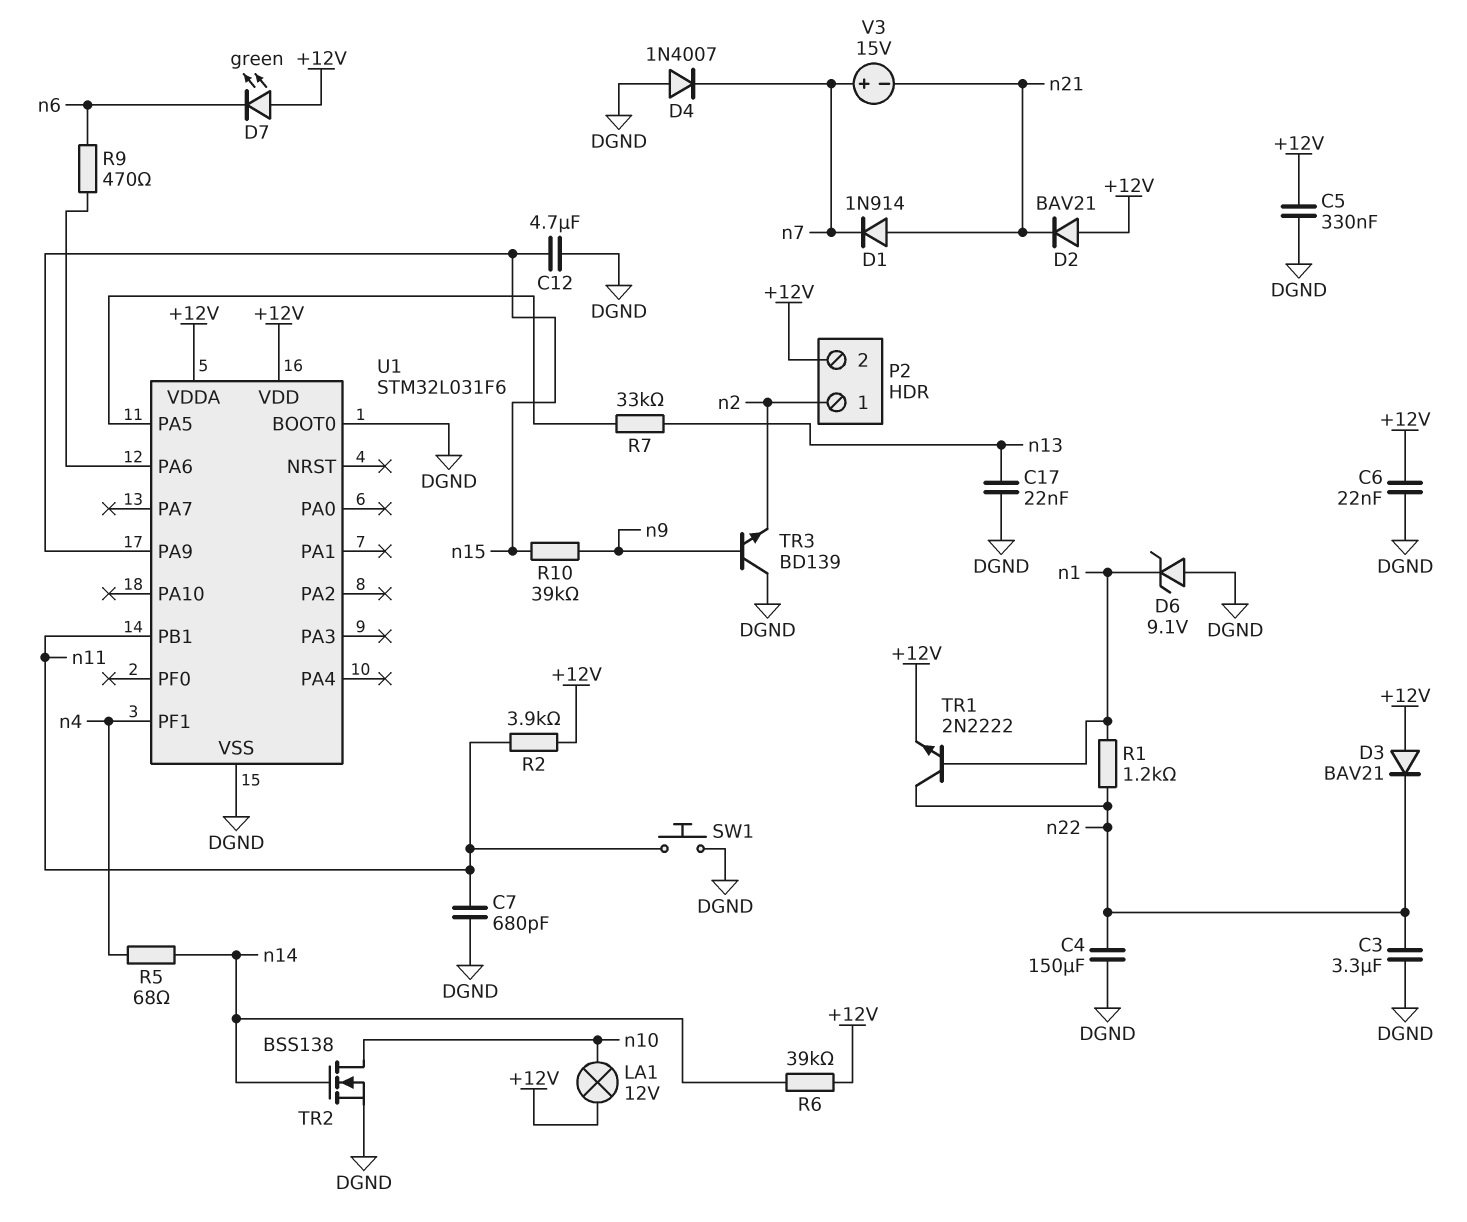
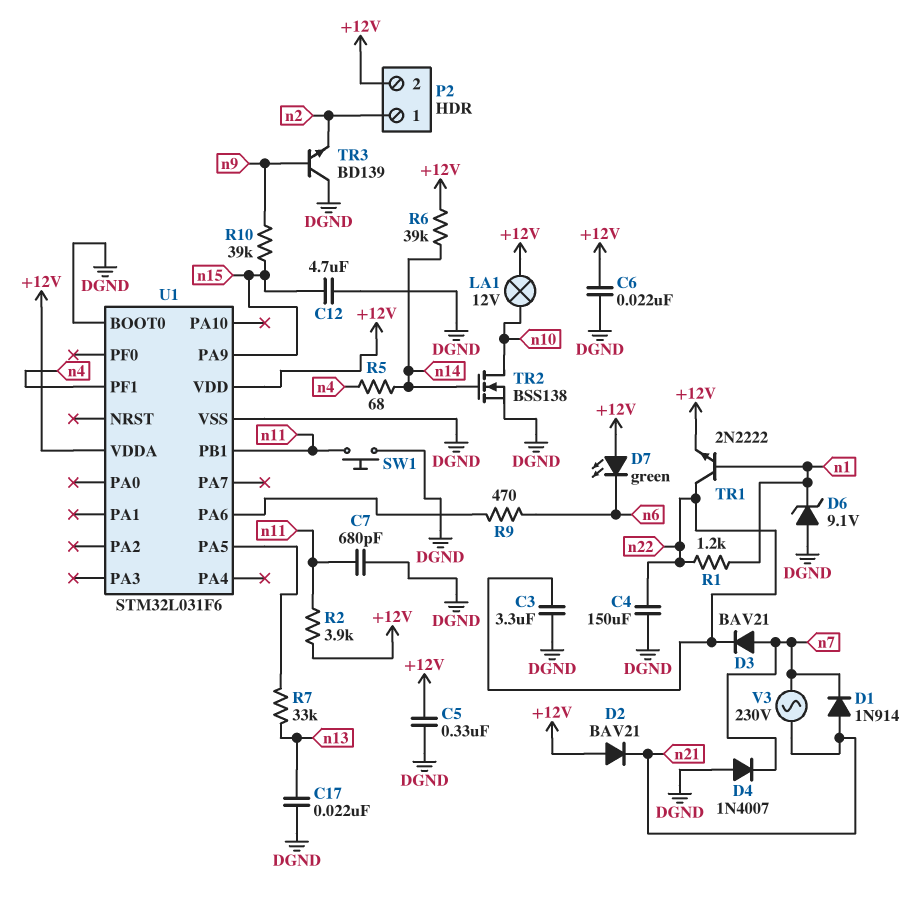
D3: diode BAV21 (A +12V, K n22) -> diode BAV21 (A n7, K n22)
V3: 15V (plus n7, minus n21) -> AC 230V (n7, n21)

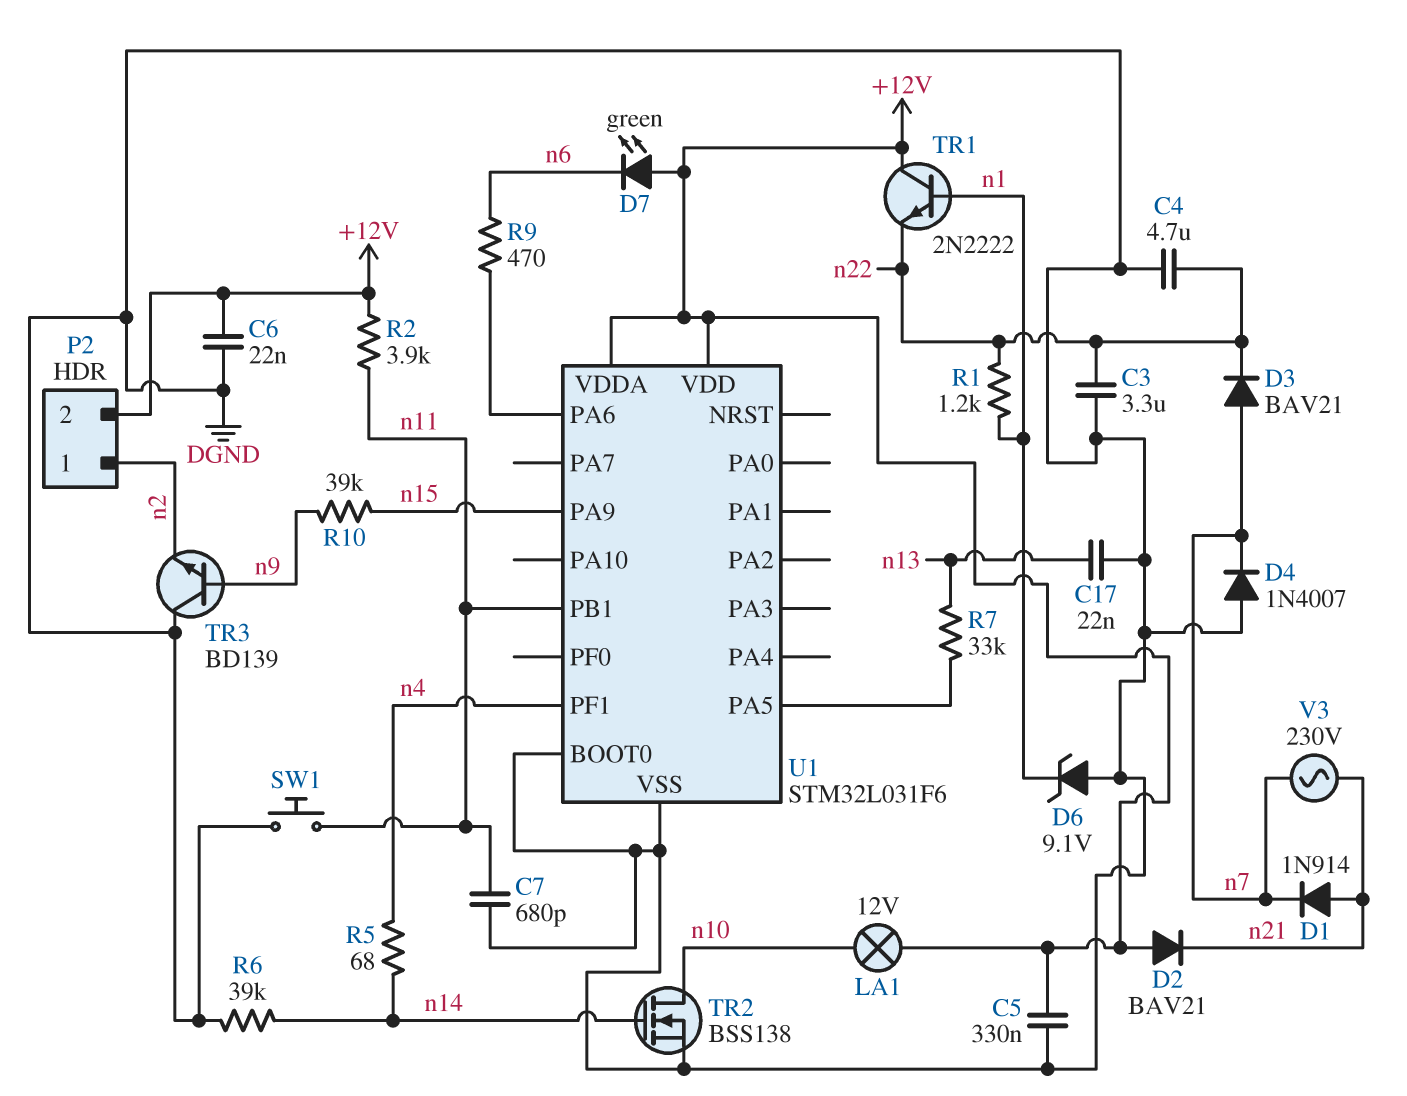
C4: 150uF (DGND, n22) -> 4.7uF (DGND, n22)
C12: 4.7uF (DGND, n15) -> none
R6: 39k (+12V, n14) -> 39k (DGND, n14)
TR1: NPN 2N2222 (B n1, C n22, E +12V) -> NPN 2N2222 (B n1, C +12V, E n22)

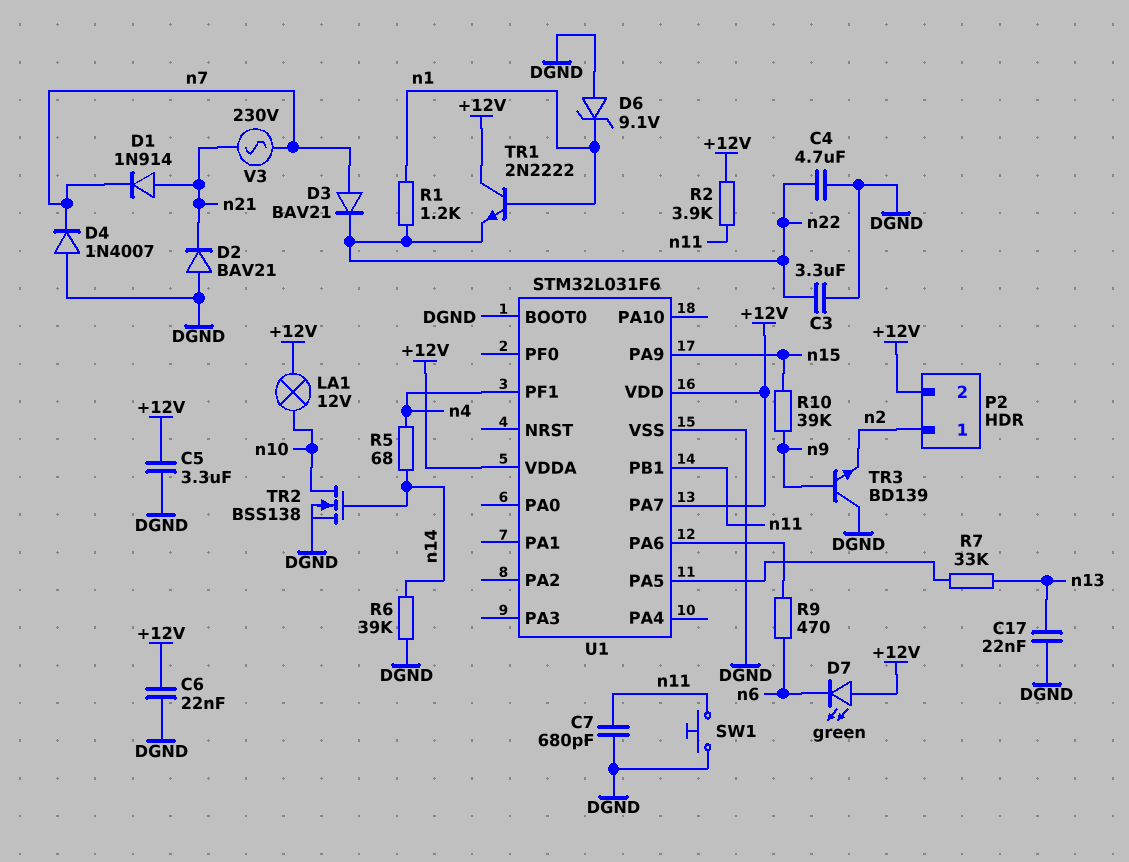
C5: 330nF (+12V, DGND) -> 3.3uF (+12V, DGND)
D2: diode BAV21 (A +12V, K n21) -> diode BAV21 (A DGND, K n21)
U1 pin PA7: none -> +12V

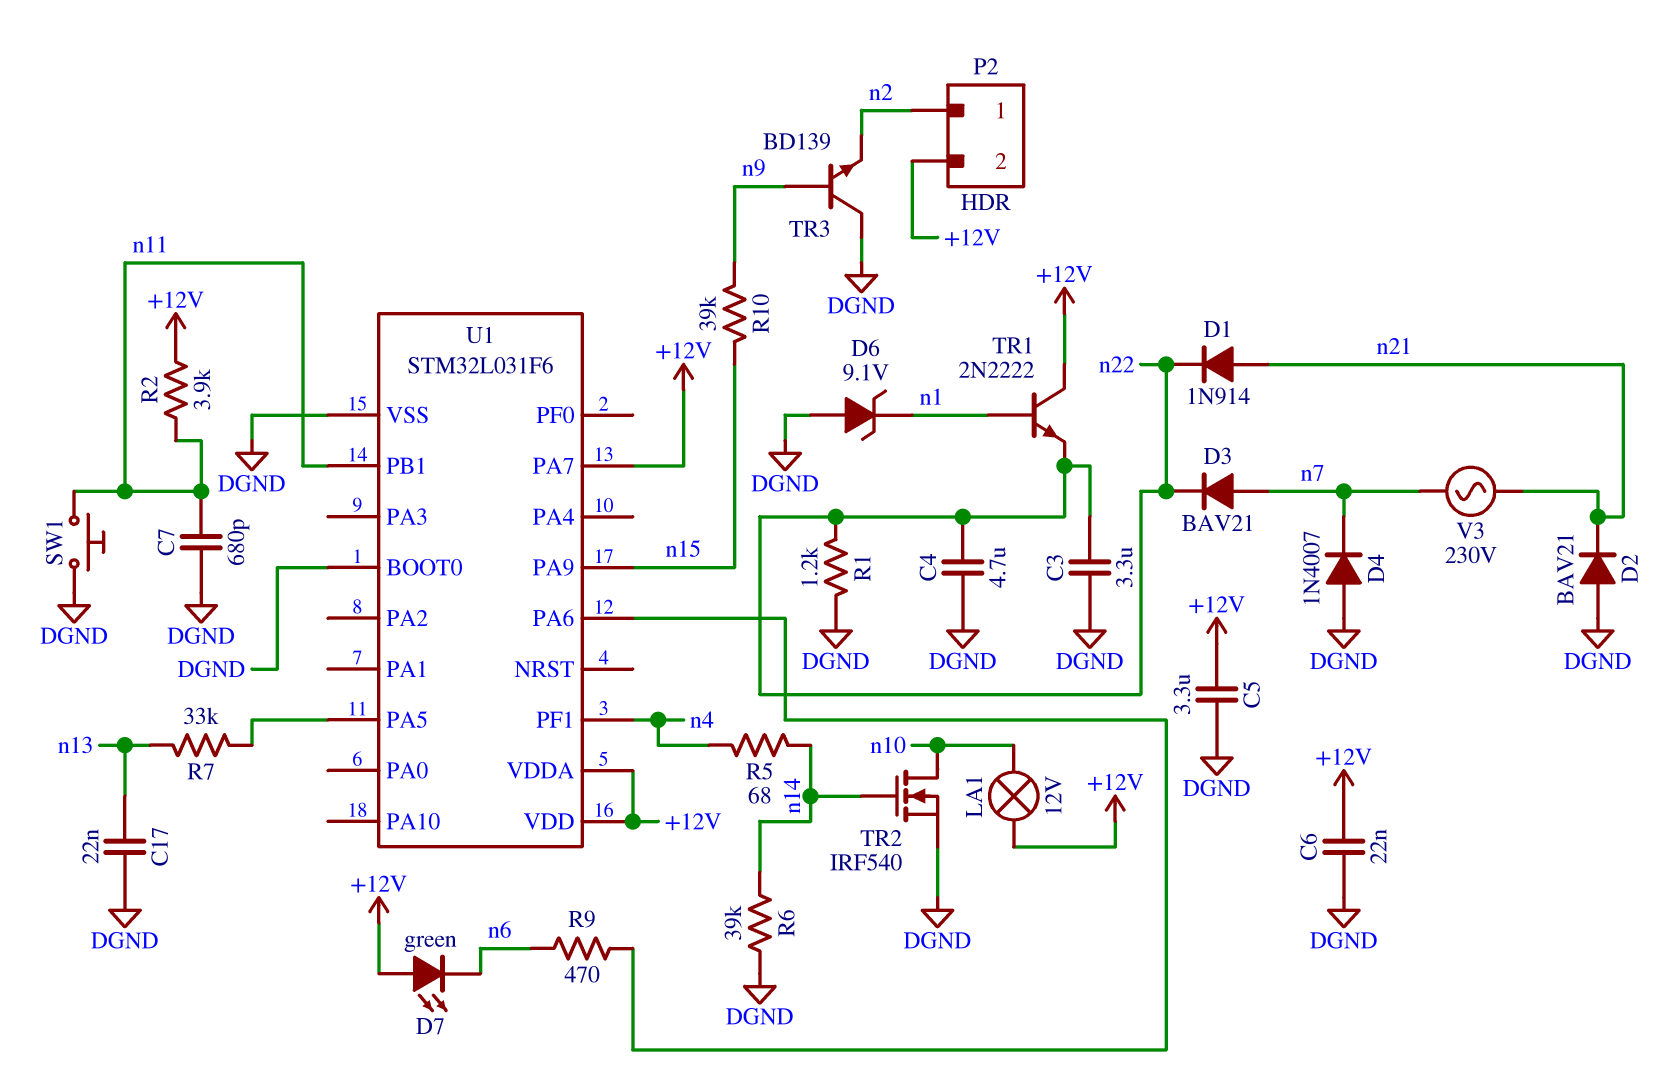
D1: diode 1N914 (A n21, K n7) -> diode 1N914 (A n21, K n22)
R1: 1.2k (n1, n22) -> 1.2k (DGND, n22)
TR2: NMOS BSS138 (G n14, D n10, S DGND) -> NMOS IRF540 (G n14, D n10, S DGND)

